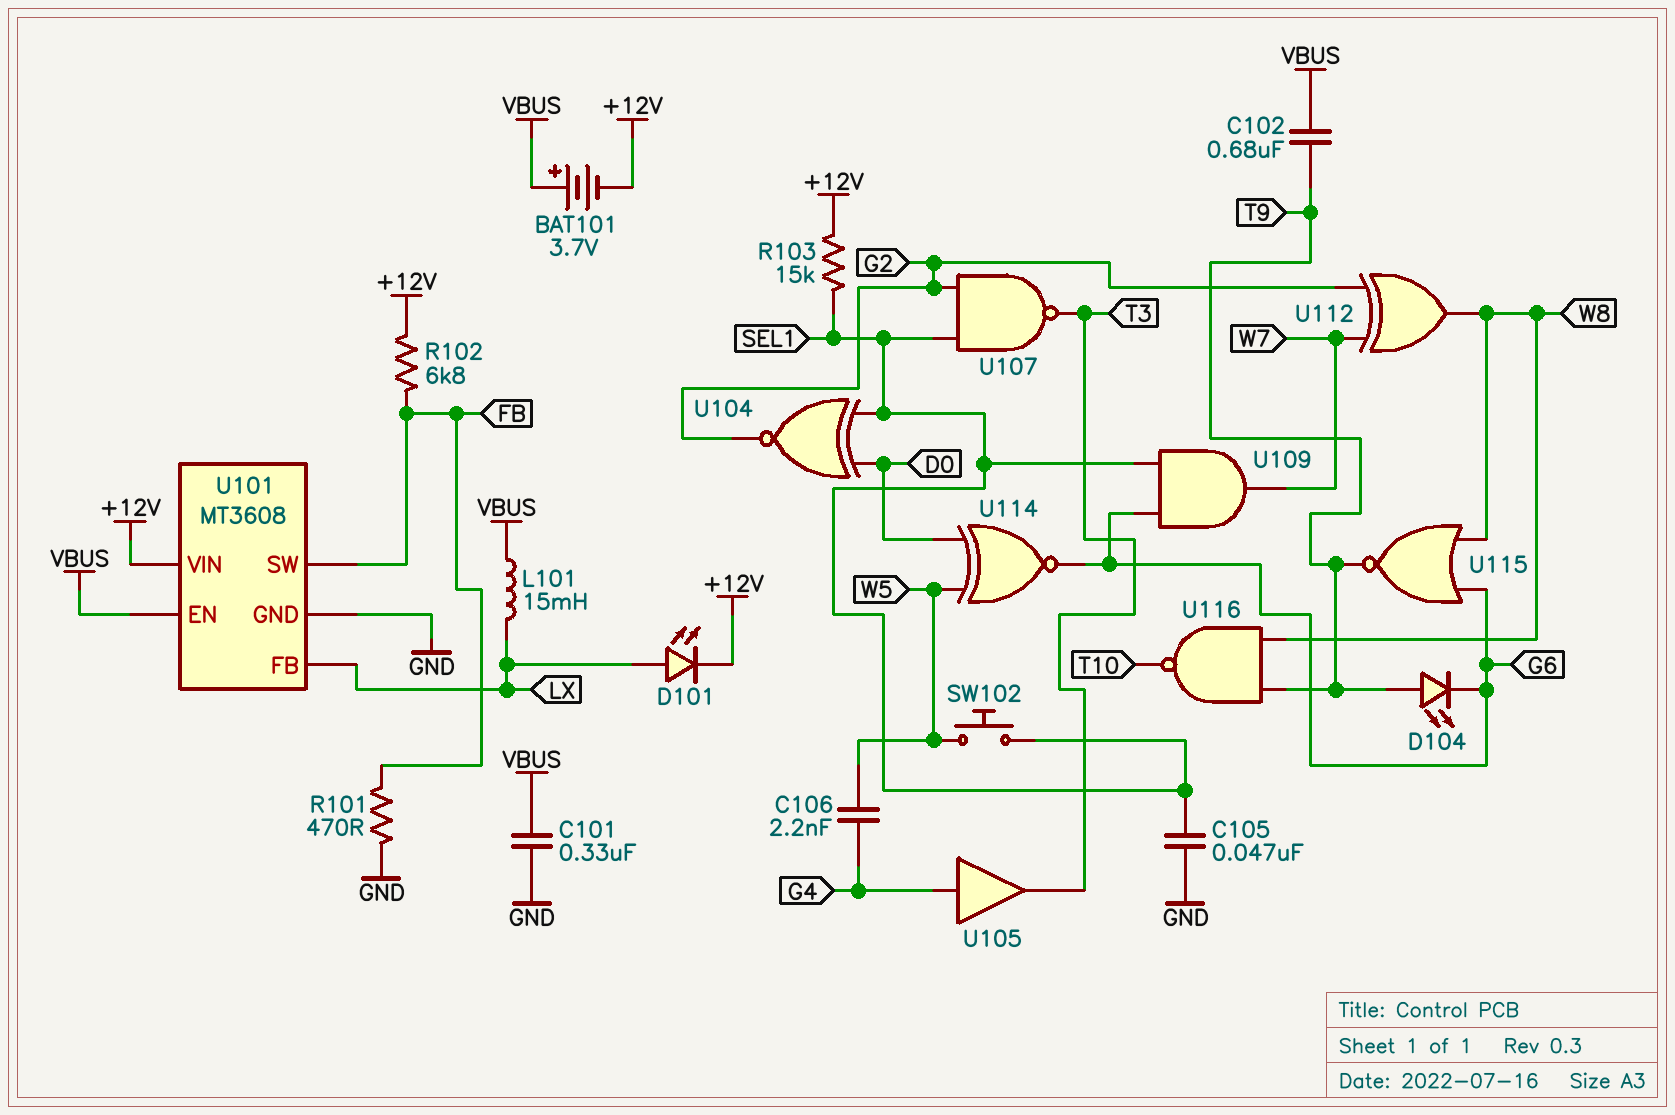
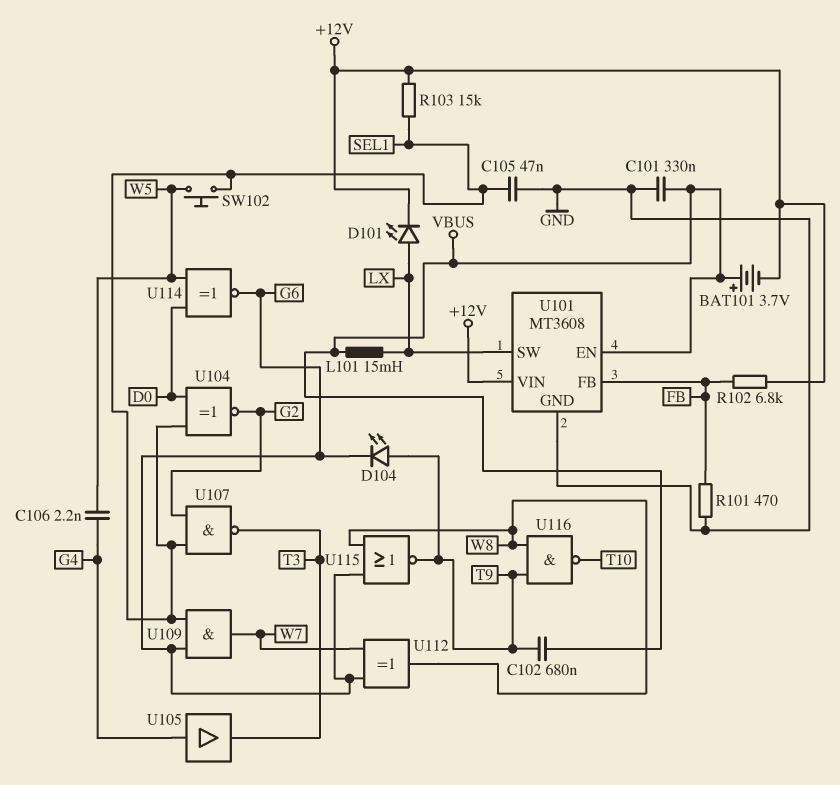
U101 pin FB: LX -> FB
U101 pin SW: FB -> LX
U112: XOR (in G2, in W7, out W8) -> XOR (in G6, in W7, out W8)

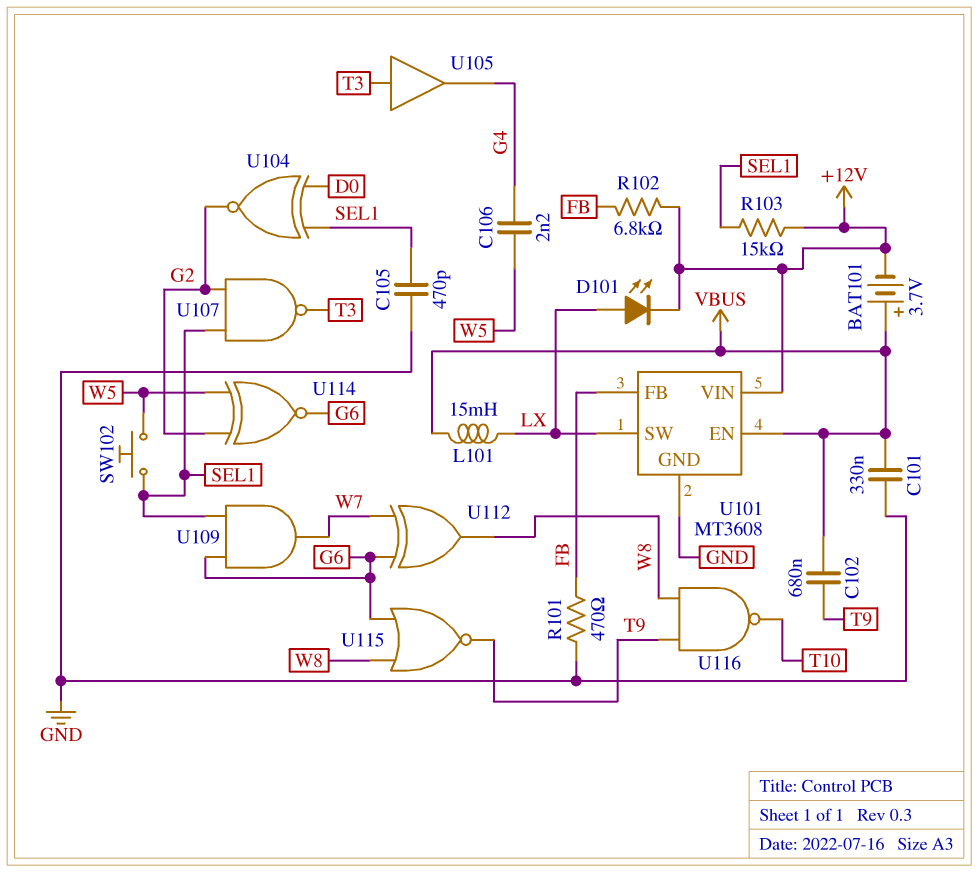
C105: 47nF (GND, SEL1) -> 470pF (GND, SEL1)
D104: LED (A T9, K G6) -> none
U105: buffer (in G4, out T3) -> buffer (in T3, out G4)
U114: XNOR (in D0, in W5, out G6) -> XNOR (in G2, in W5, out G6)

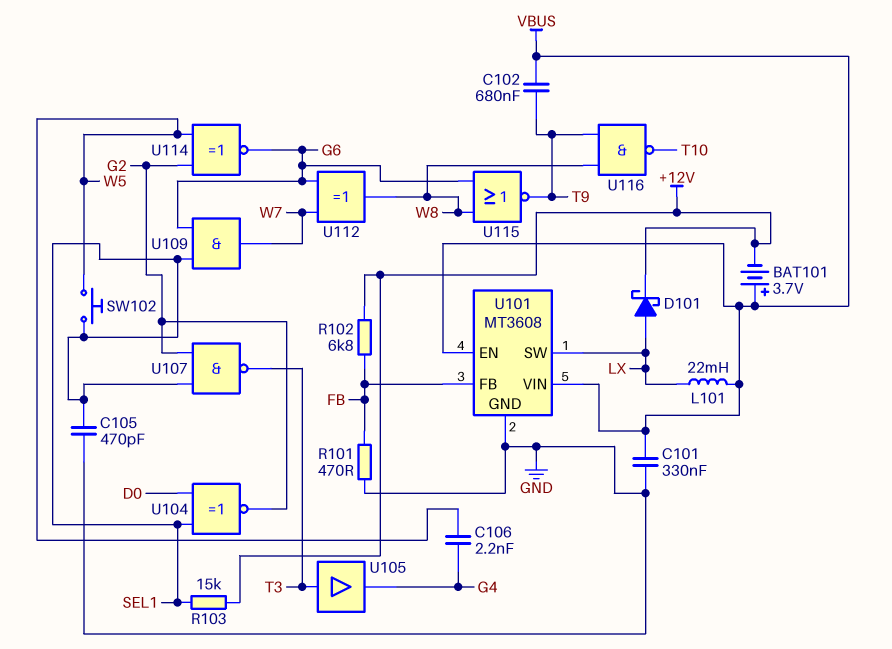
D101: LED (A LX, K +12V) -> schottky (A LX, K +12V)
L101: 15mH (LX, VBUS) -> 22mH (LX, VBUS)
U101 pin VIN: +12V -> VBUS

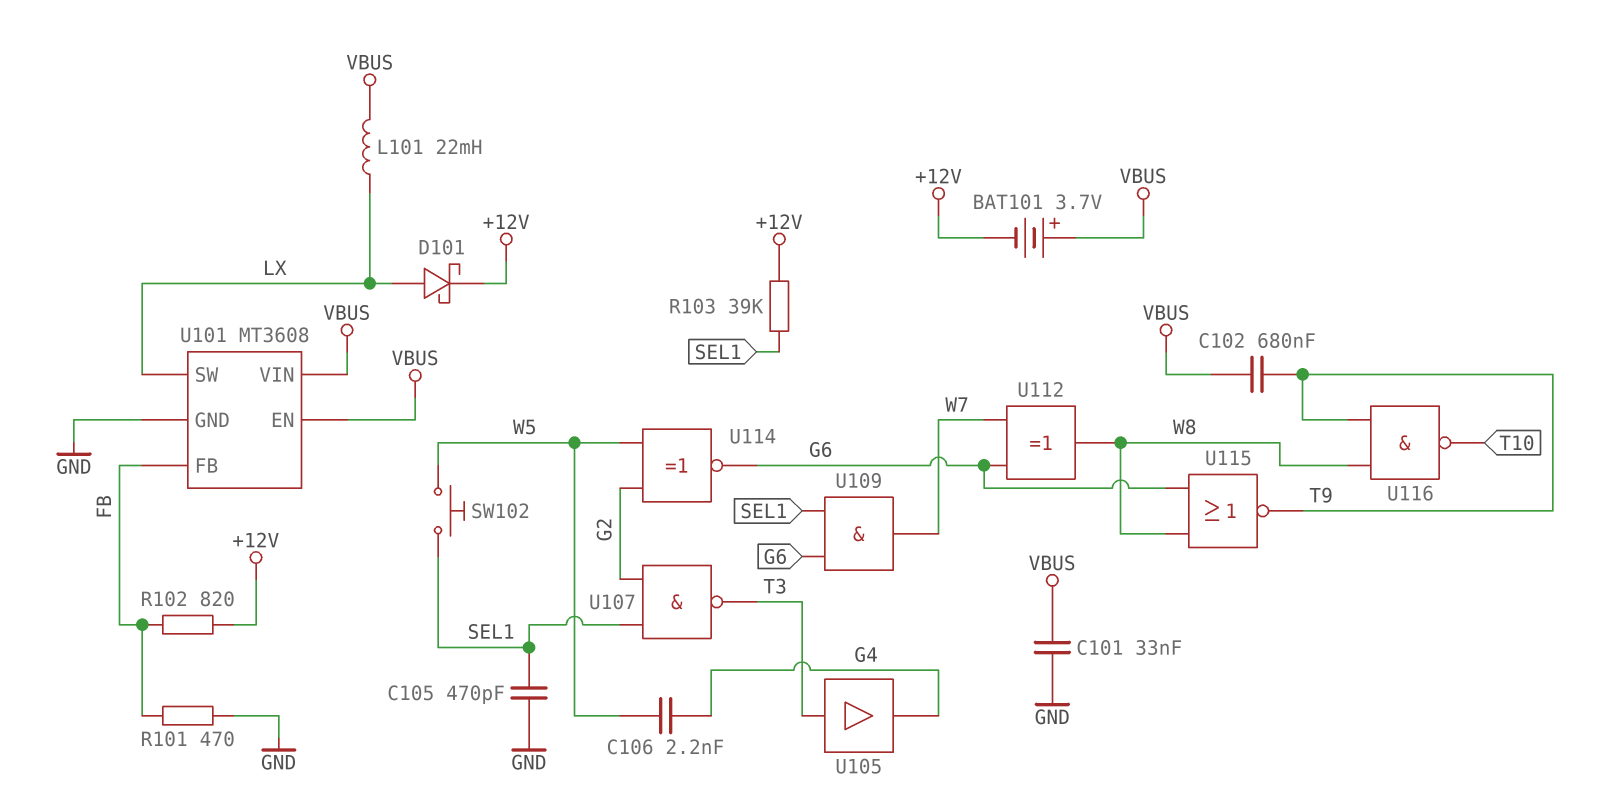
C101: 330nF (GND, VBUS) -> 33nF (GND, VBUS)
R102: 6.8k (+12V, FB) -> 820 (+12V, FB)
R103: 15k (+12V, SEL1) -> 39k (+12V, SEL1)
U104: XNOR (in D0, in SEL1, out G2) -> none

